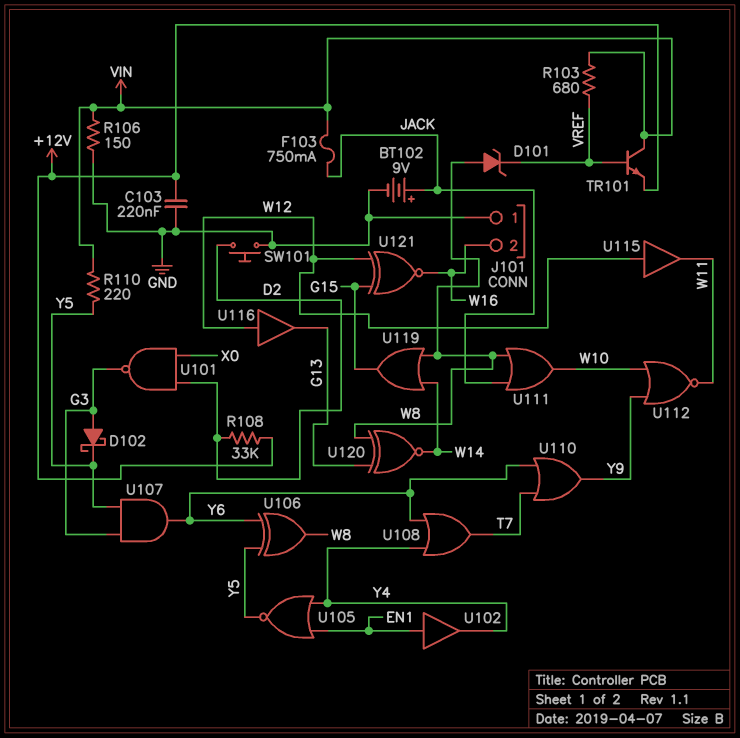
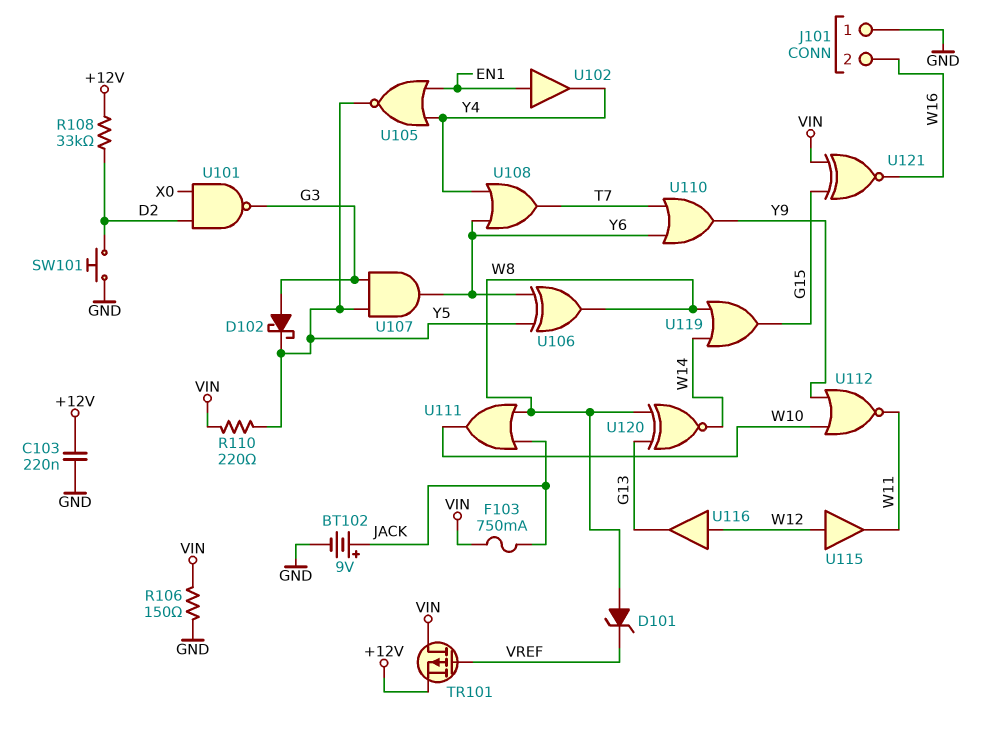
R103: 680 (VIN, VREF) -> none
TR101: NPN (B VREF, C VIN, E +12V) -> PMOS (G VREF, D VIN, S +12V)
U121: XNOR (in G15, in W12, out W16) -> XNOR (in G15, in VIN, out W16)

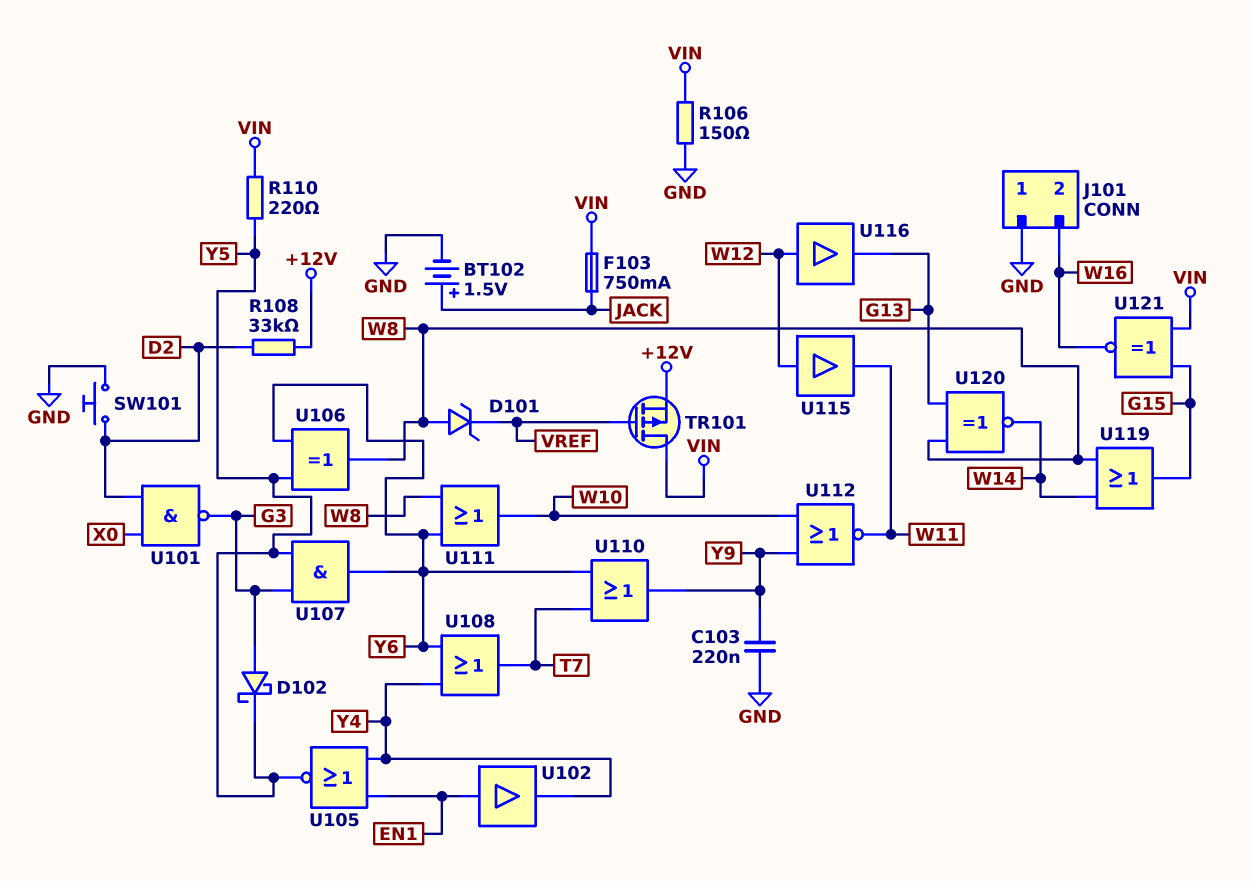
BT102: 9V (plus JACK, minus GND) -> 1.5V (plus JACK, minus GND)
C103: 220nF (+12V, GND) -> 220nF (GND, Y9)
U111: OR (in JACK, in W8, out W10) -> OR (in W8, in Y6, out W10)

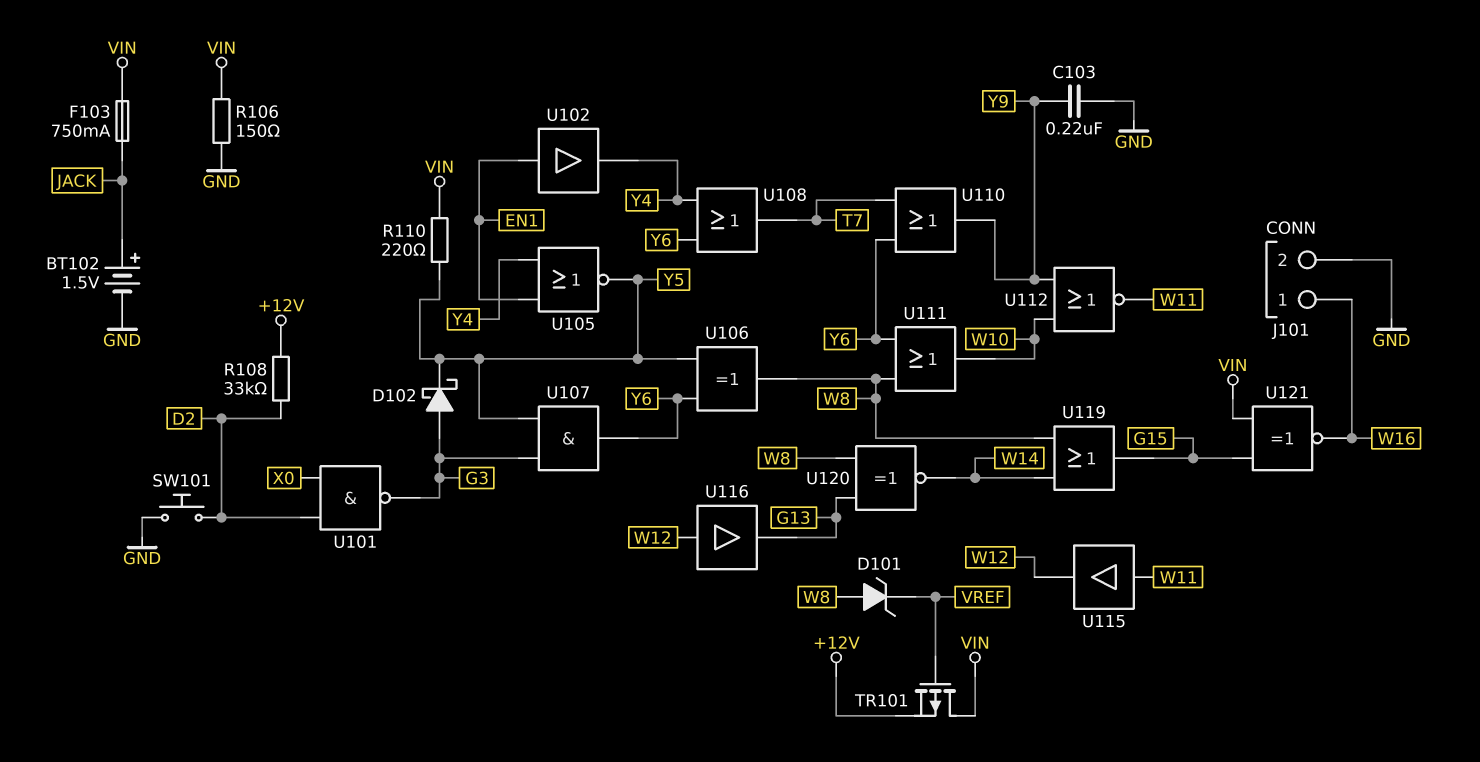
J101 pin 1: GND -> W16
J101 pin 2: W16 -> GND
U115: buffer (in W12, out W11) -> buffer (in W11, out W12)

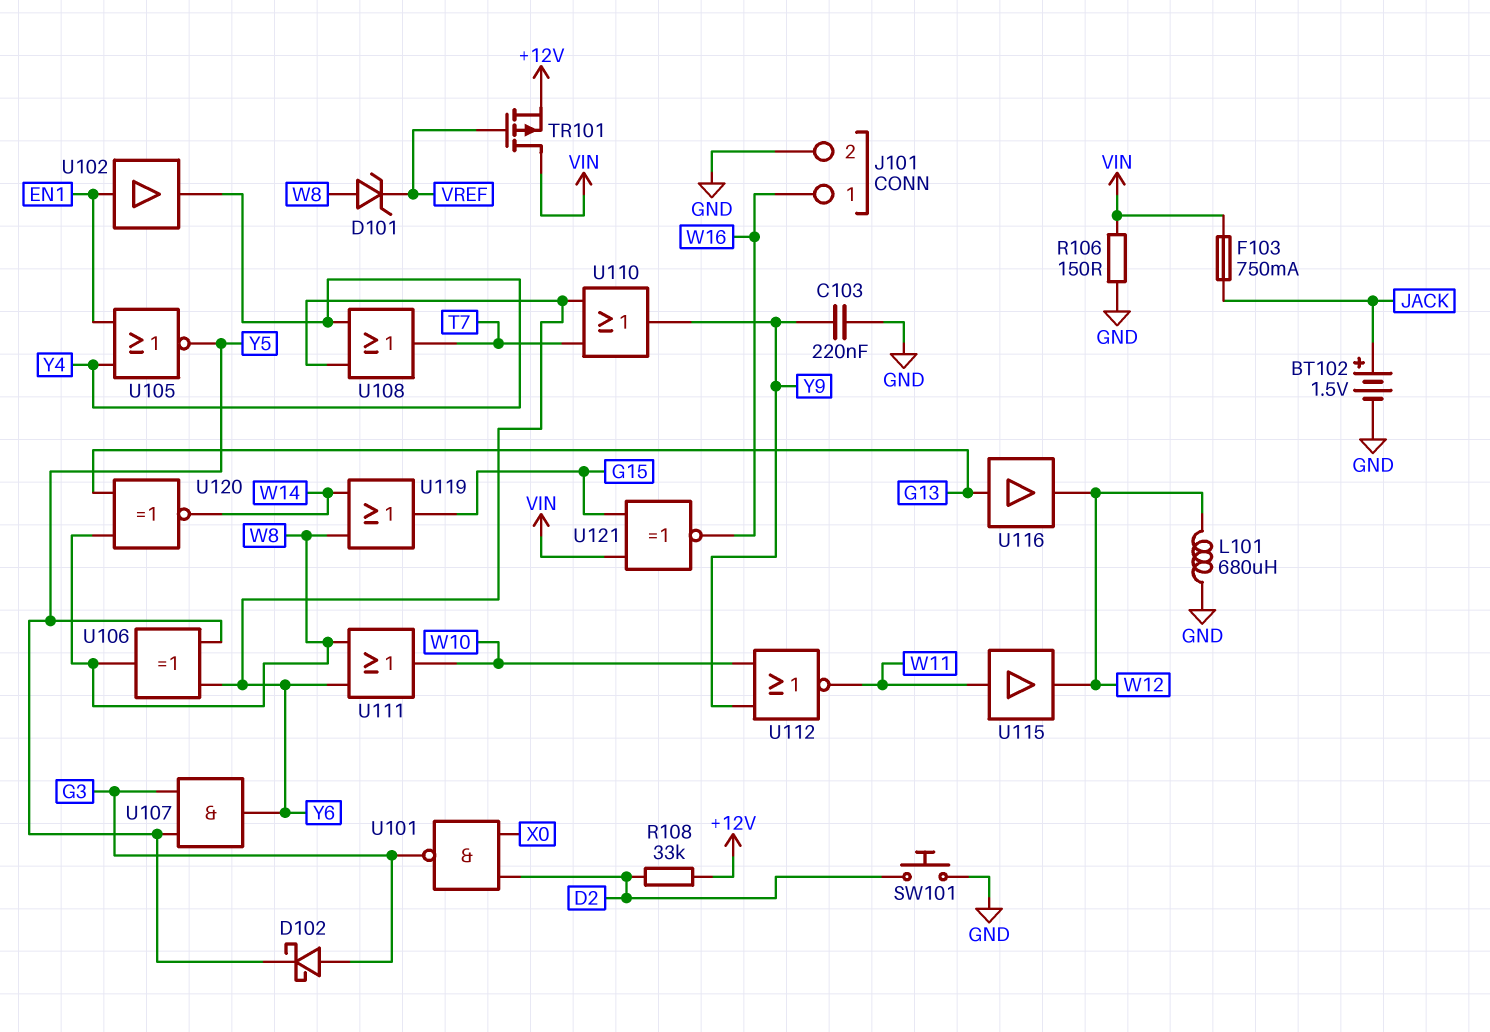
L101: none -> 680uH (GND, W12)
R110: 220 (VIN, Y5) -> none
U116: buffer (in W12, out G13) -> buffer (in G13, out W12)

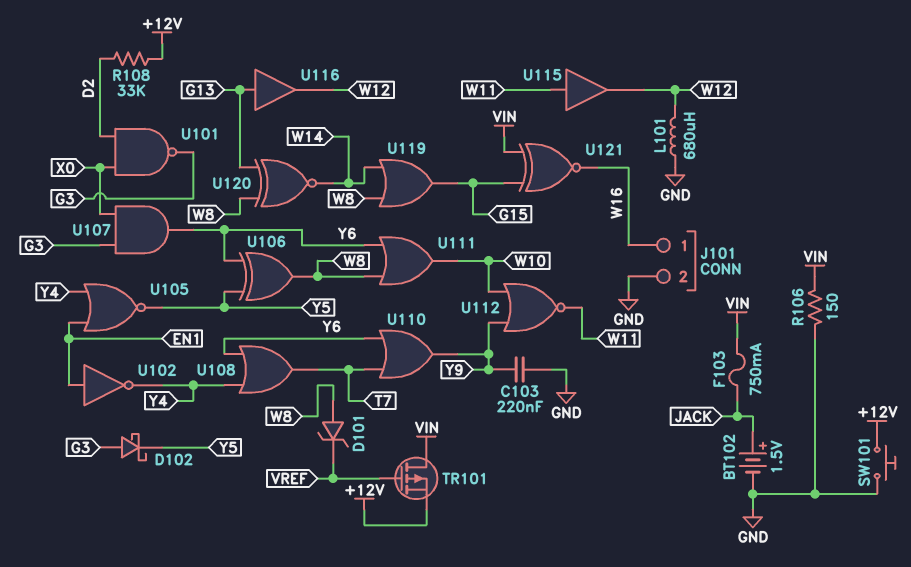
SW101: button (D2, GND) -> button (+12V, GND)
U102: buffer (in EN1, out Y4) -> NOT (in EN1, out Y4)
U107: AND (in G3, in Y5, out Y6) -> AND (in G3, in X0, out Y6)

